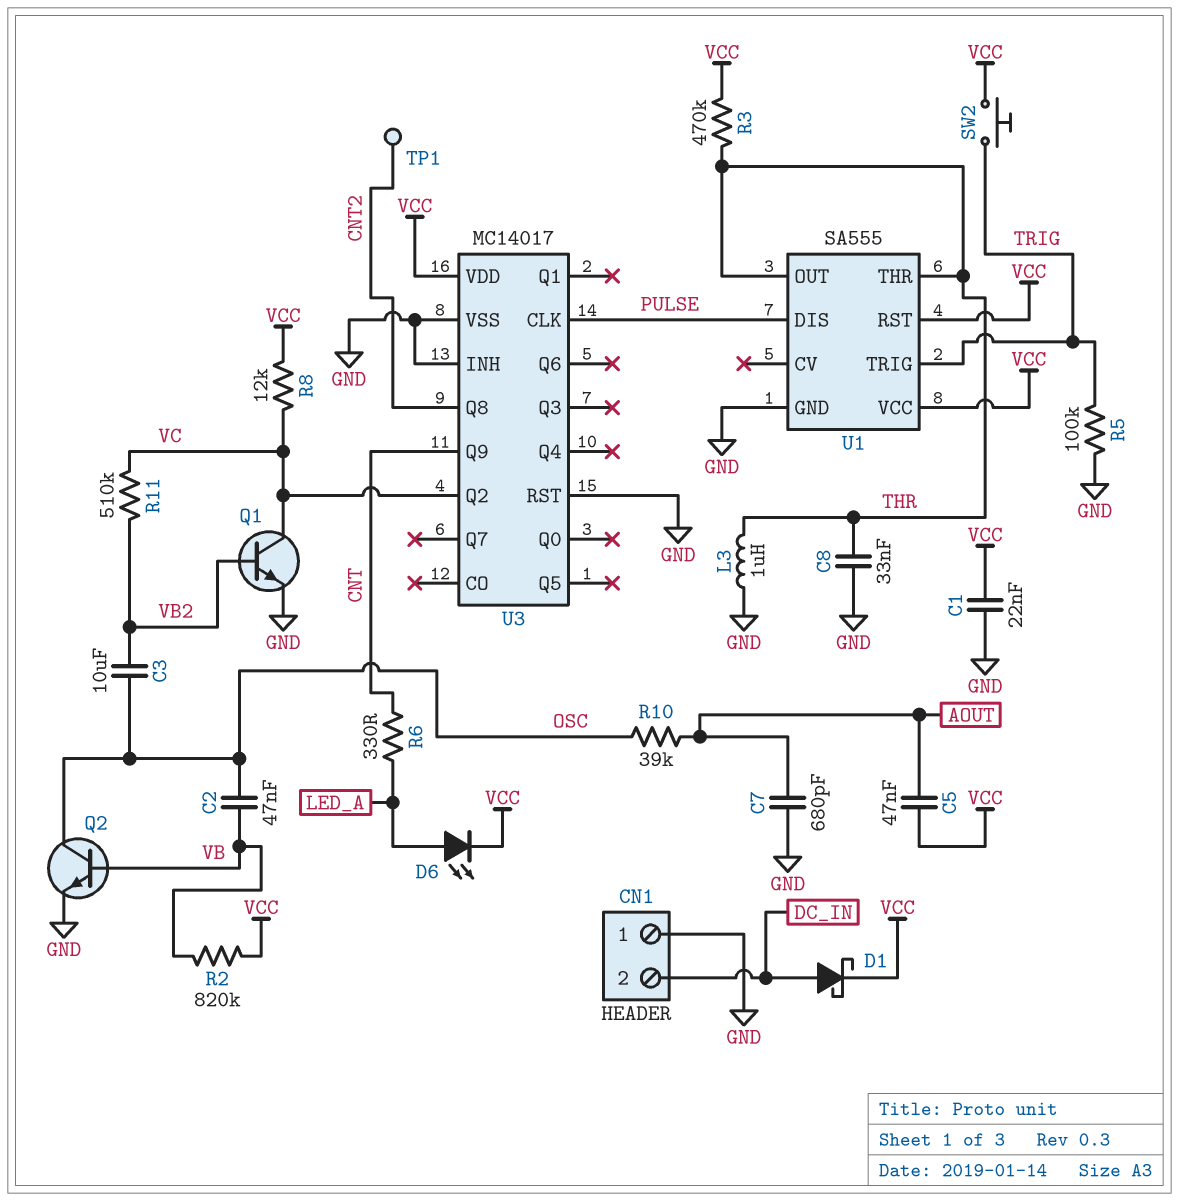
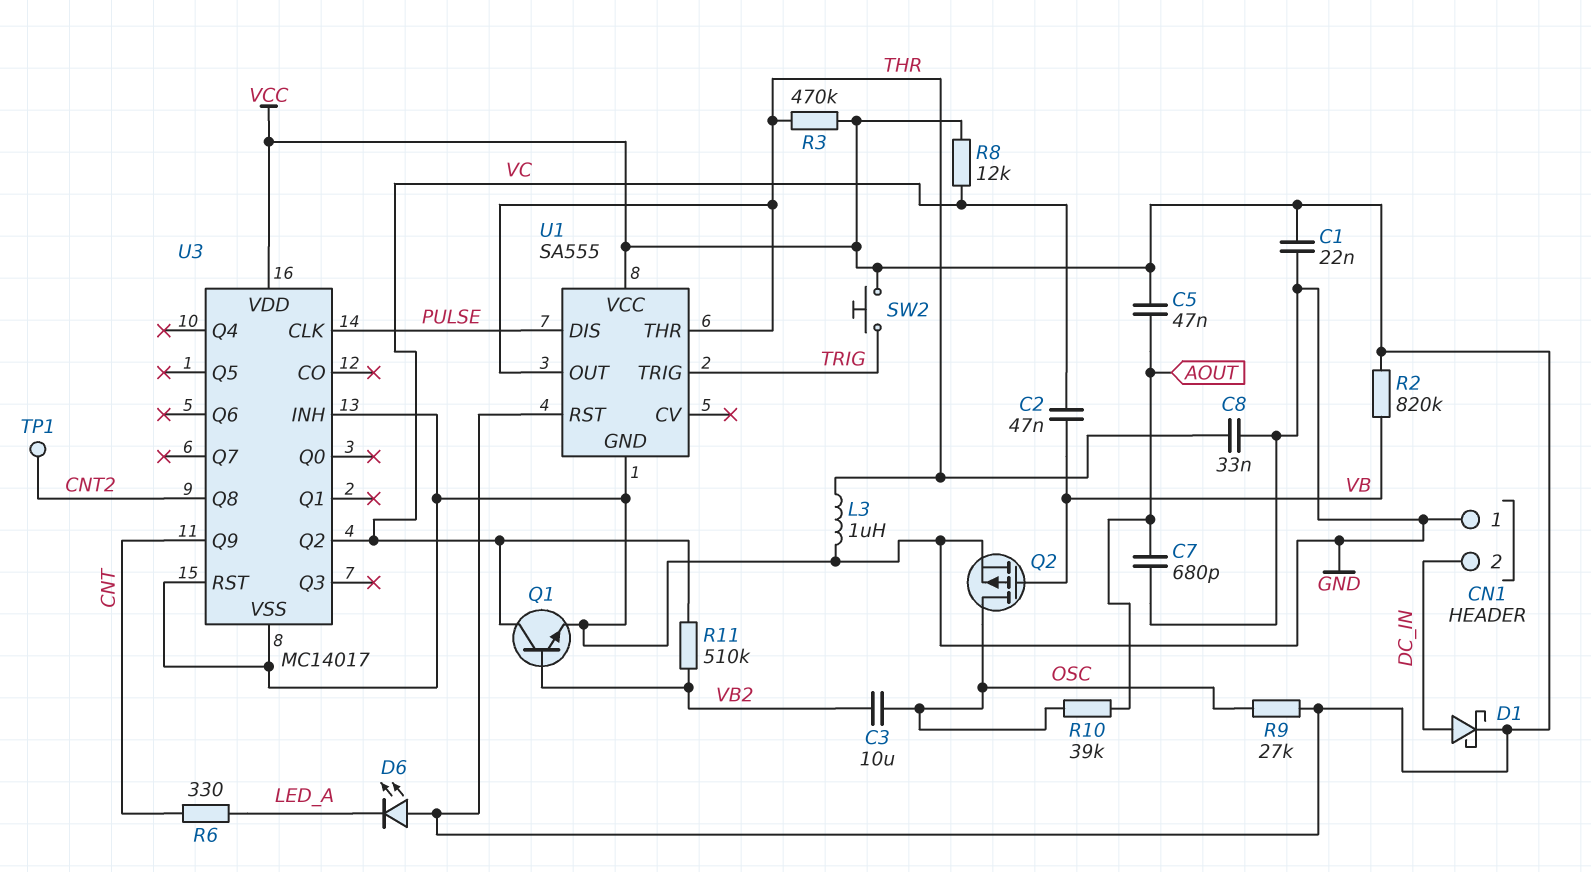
C2: 47nF (OSC, VB) -> 47nF (VB, VC)
D6: LED (A LED_A, K VCC) -> LED (A VCC, K LED_A)
Q2: NPN (B VB, C OSC, E GND) -> PMOS (G VB, D OSC, S GND)
R5: 100k (GND, TRIG) -> none
R9: none -> 27k (OSC, VCC)

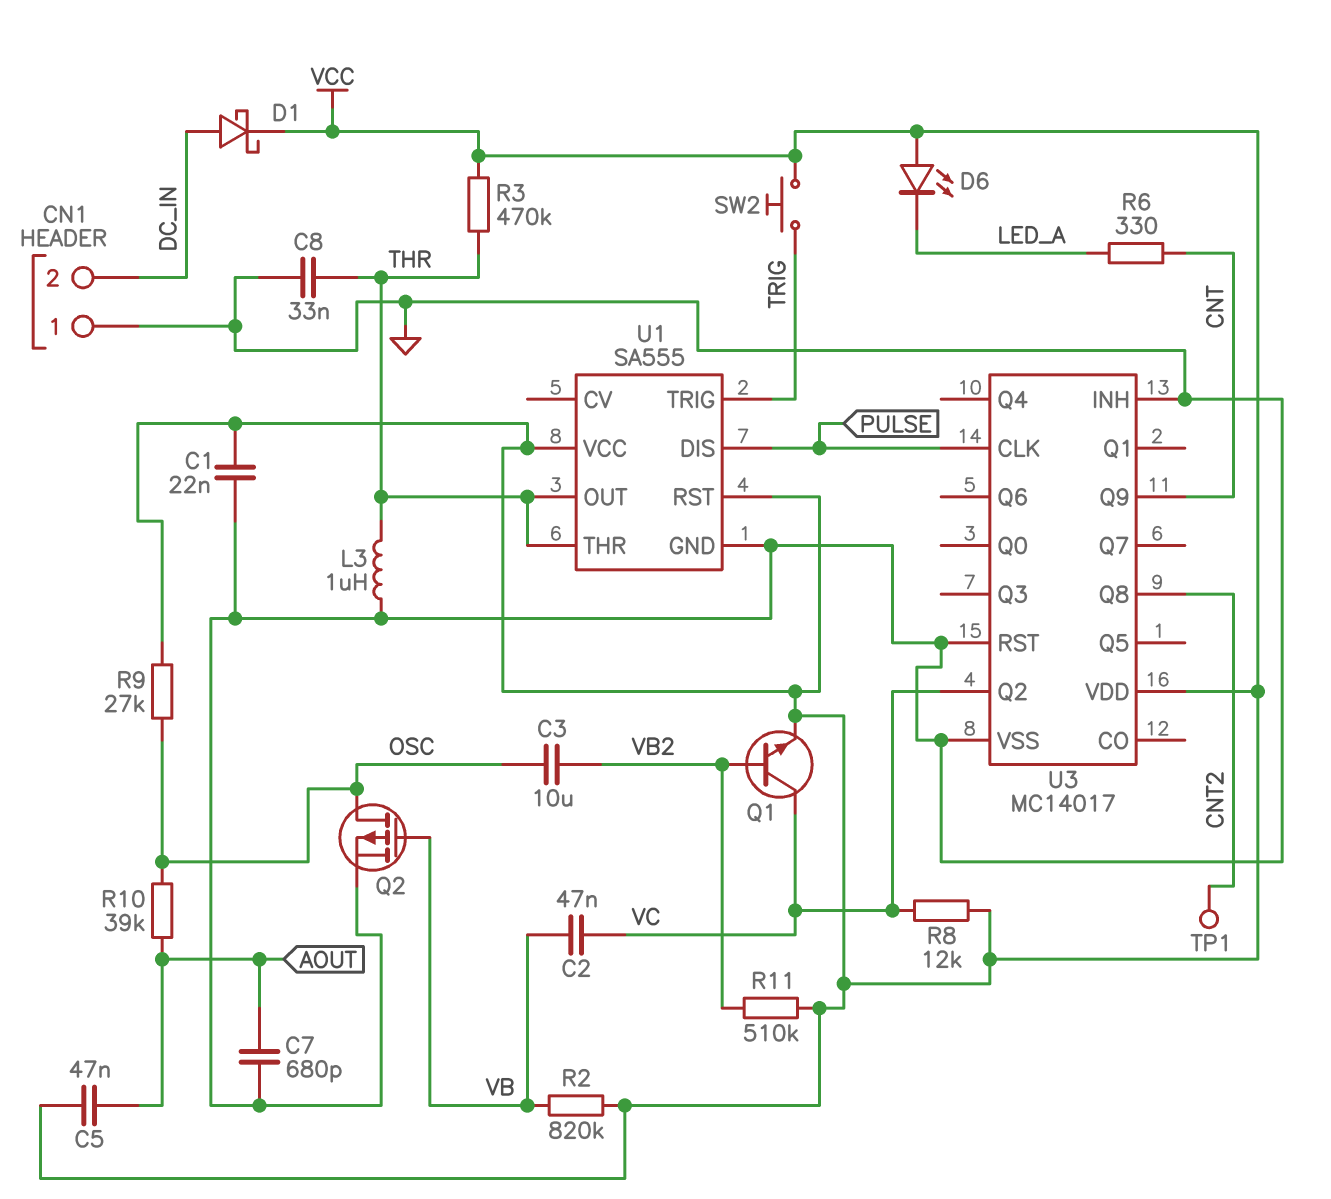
Q1: NPN (B VB2, C VC, E GND) -> NPN (B VB2, C VC, E VCC)
R11: 510k (VB2, VC) -> 510k (VB2, VCC)

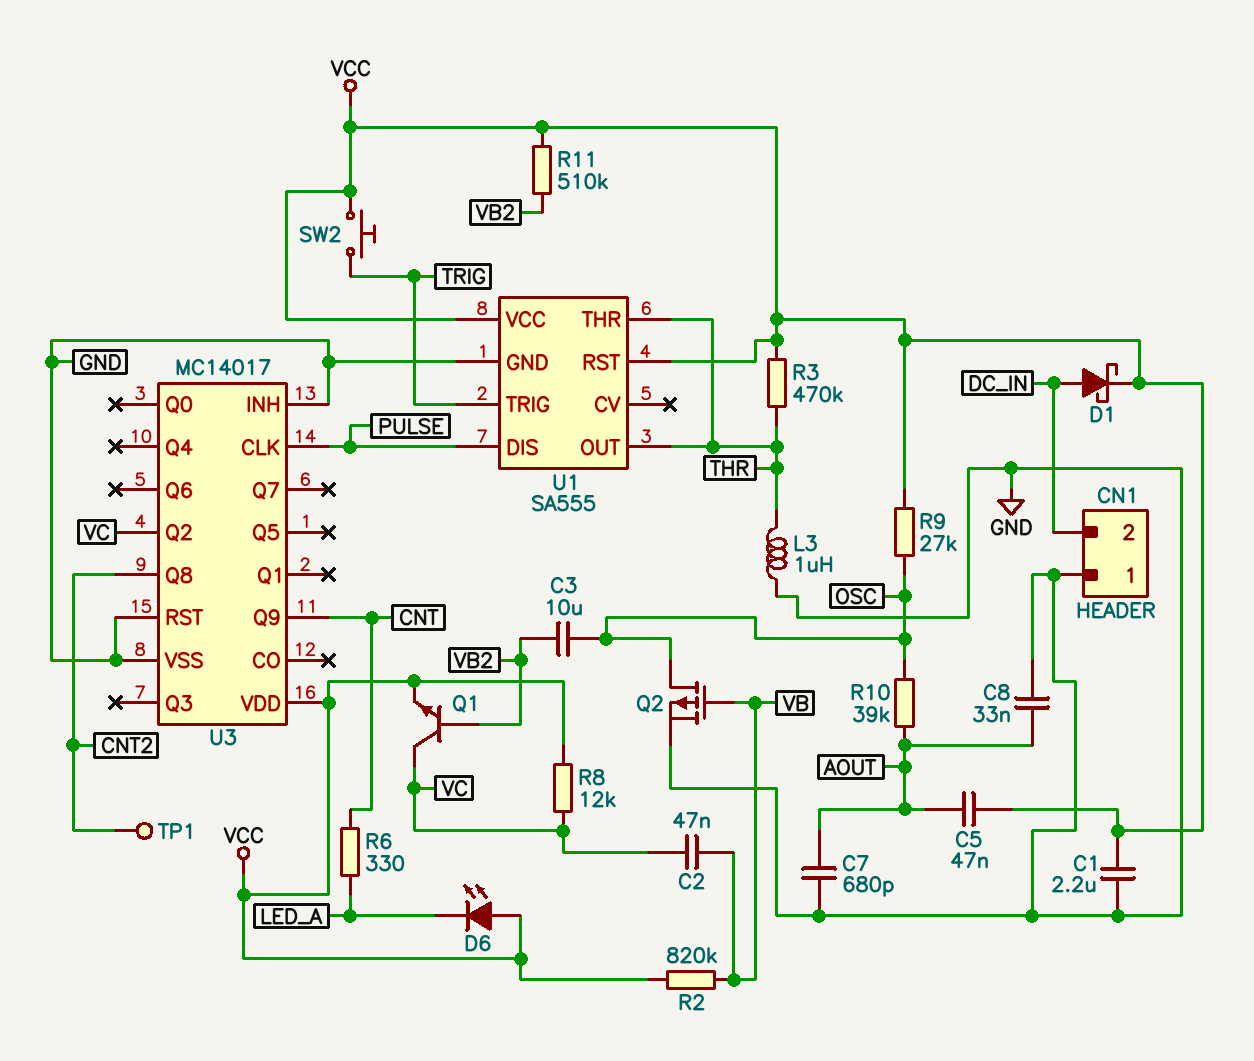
C1: 22nF (GND, VCC) -> 2.2uF (GND, VCC)
C8: 33nF (GND, THR) -> 33nF (AOUT, GND)

